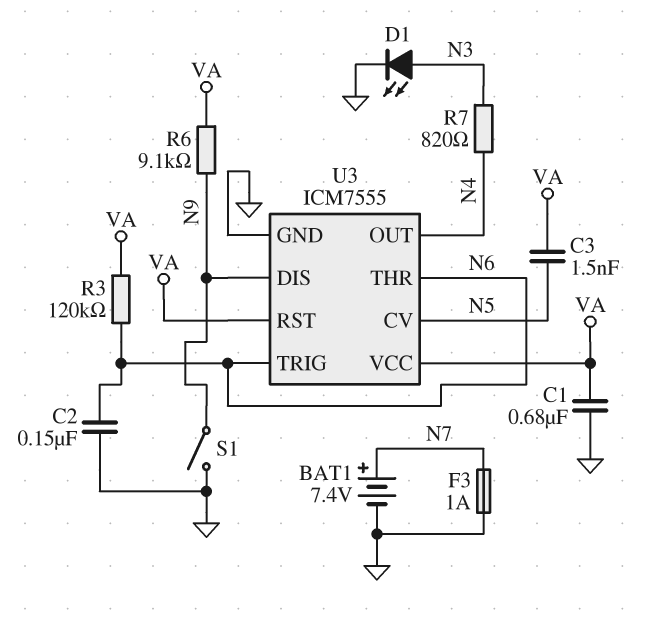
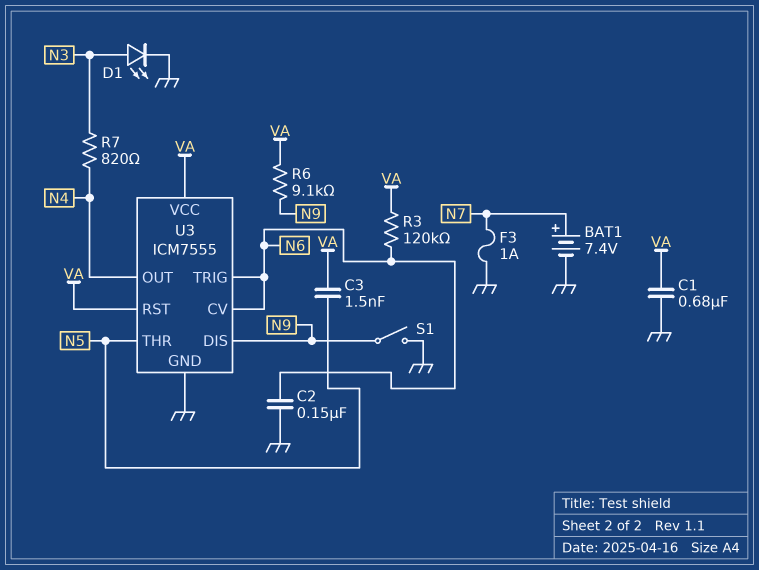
U3 pin CV: N5 -> N6
U3 pin THR: N6 -> N5

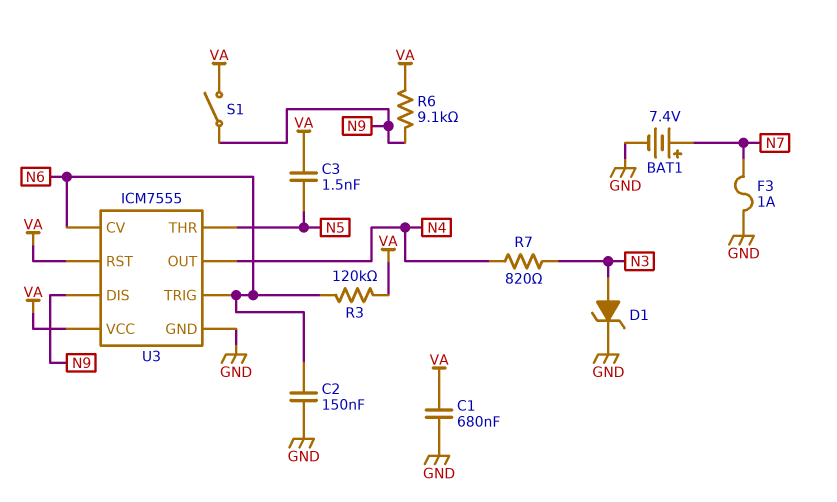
D1: LED (A N3, K GND) -> zener (A N3, K GND)
S1: switch (GND, N9) -> switch (N9, VA)

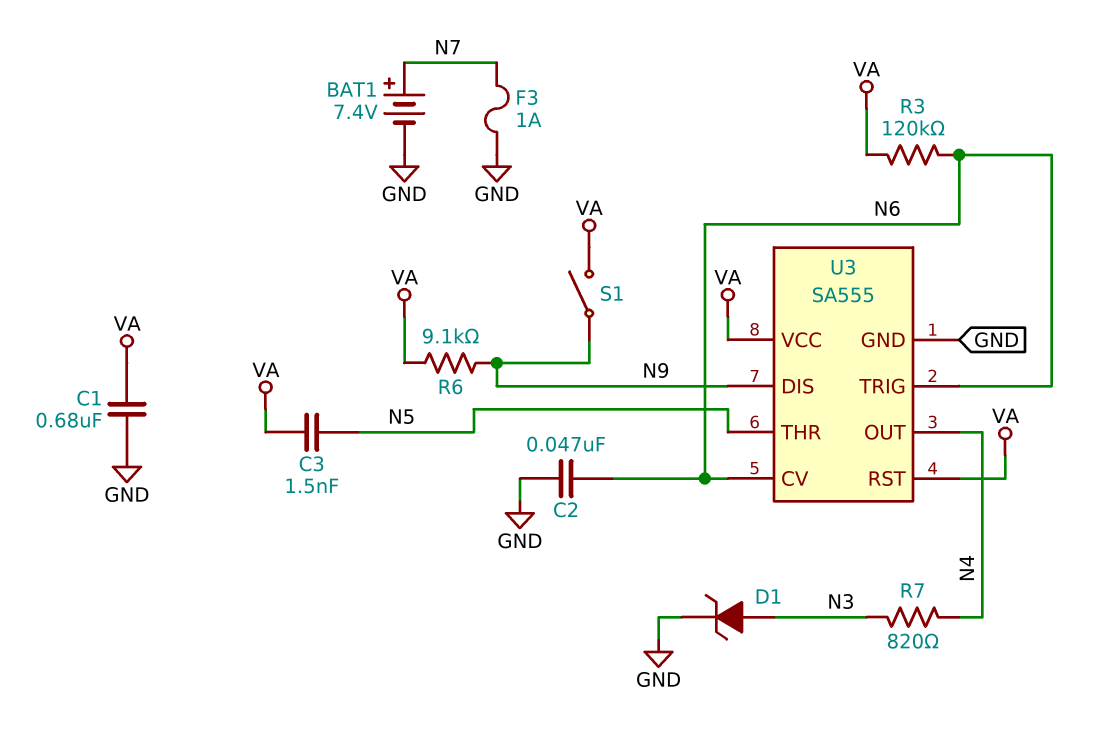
C2: 150nF (GND, N6) -> 47nF (GND, N6)
U3: ICM7555 -> SA555

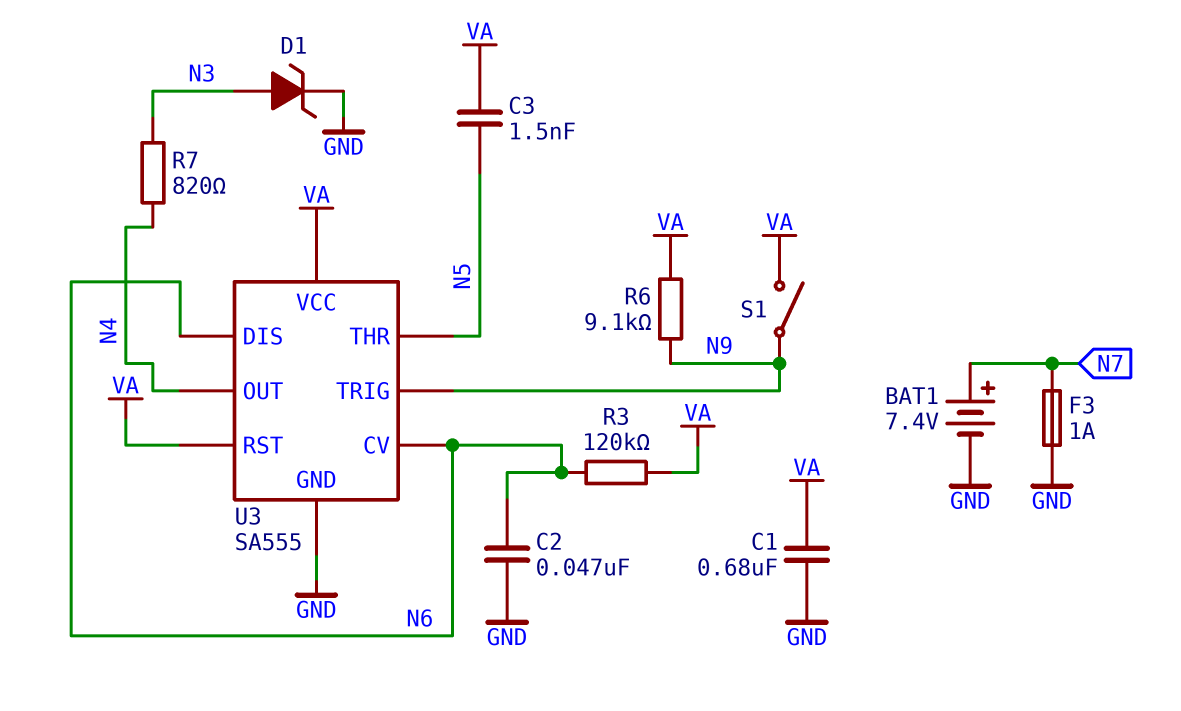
U3 pin DIS: N9 -> N6
U3 pin TRIG: N6 -> N9

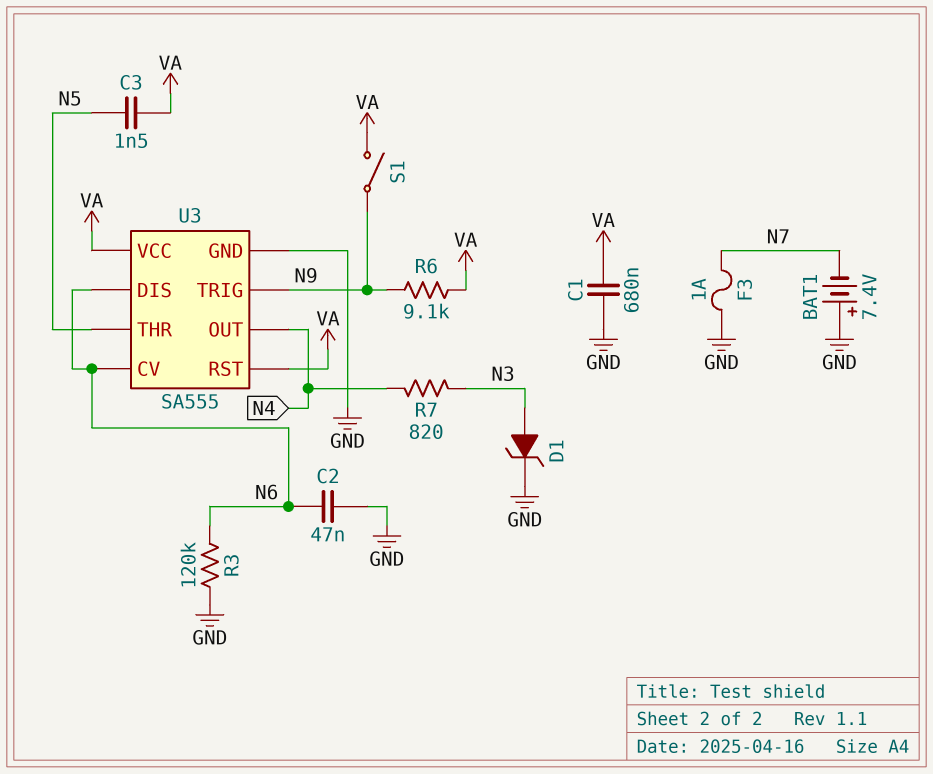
BAT1: 7.4V (plus N7, minus GND) -> 7.4V (plus GND, minus N7)
R3: 120k (N6, VA) -> 120k (GND, N6)

